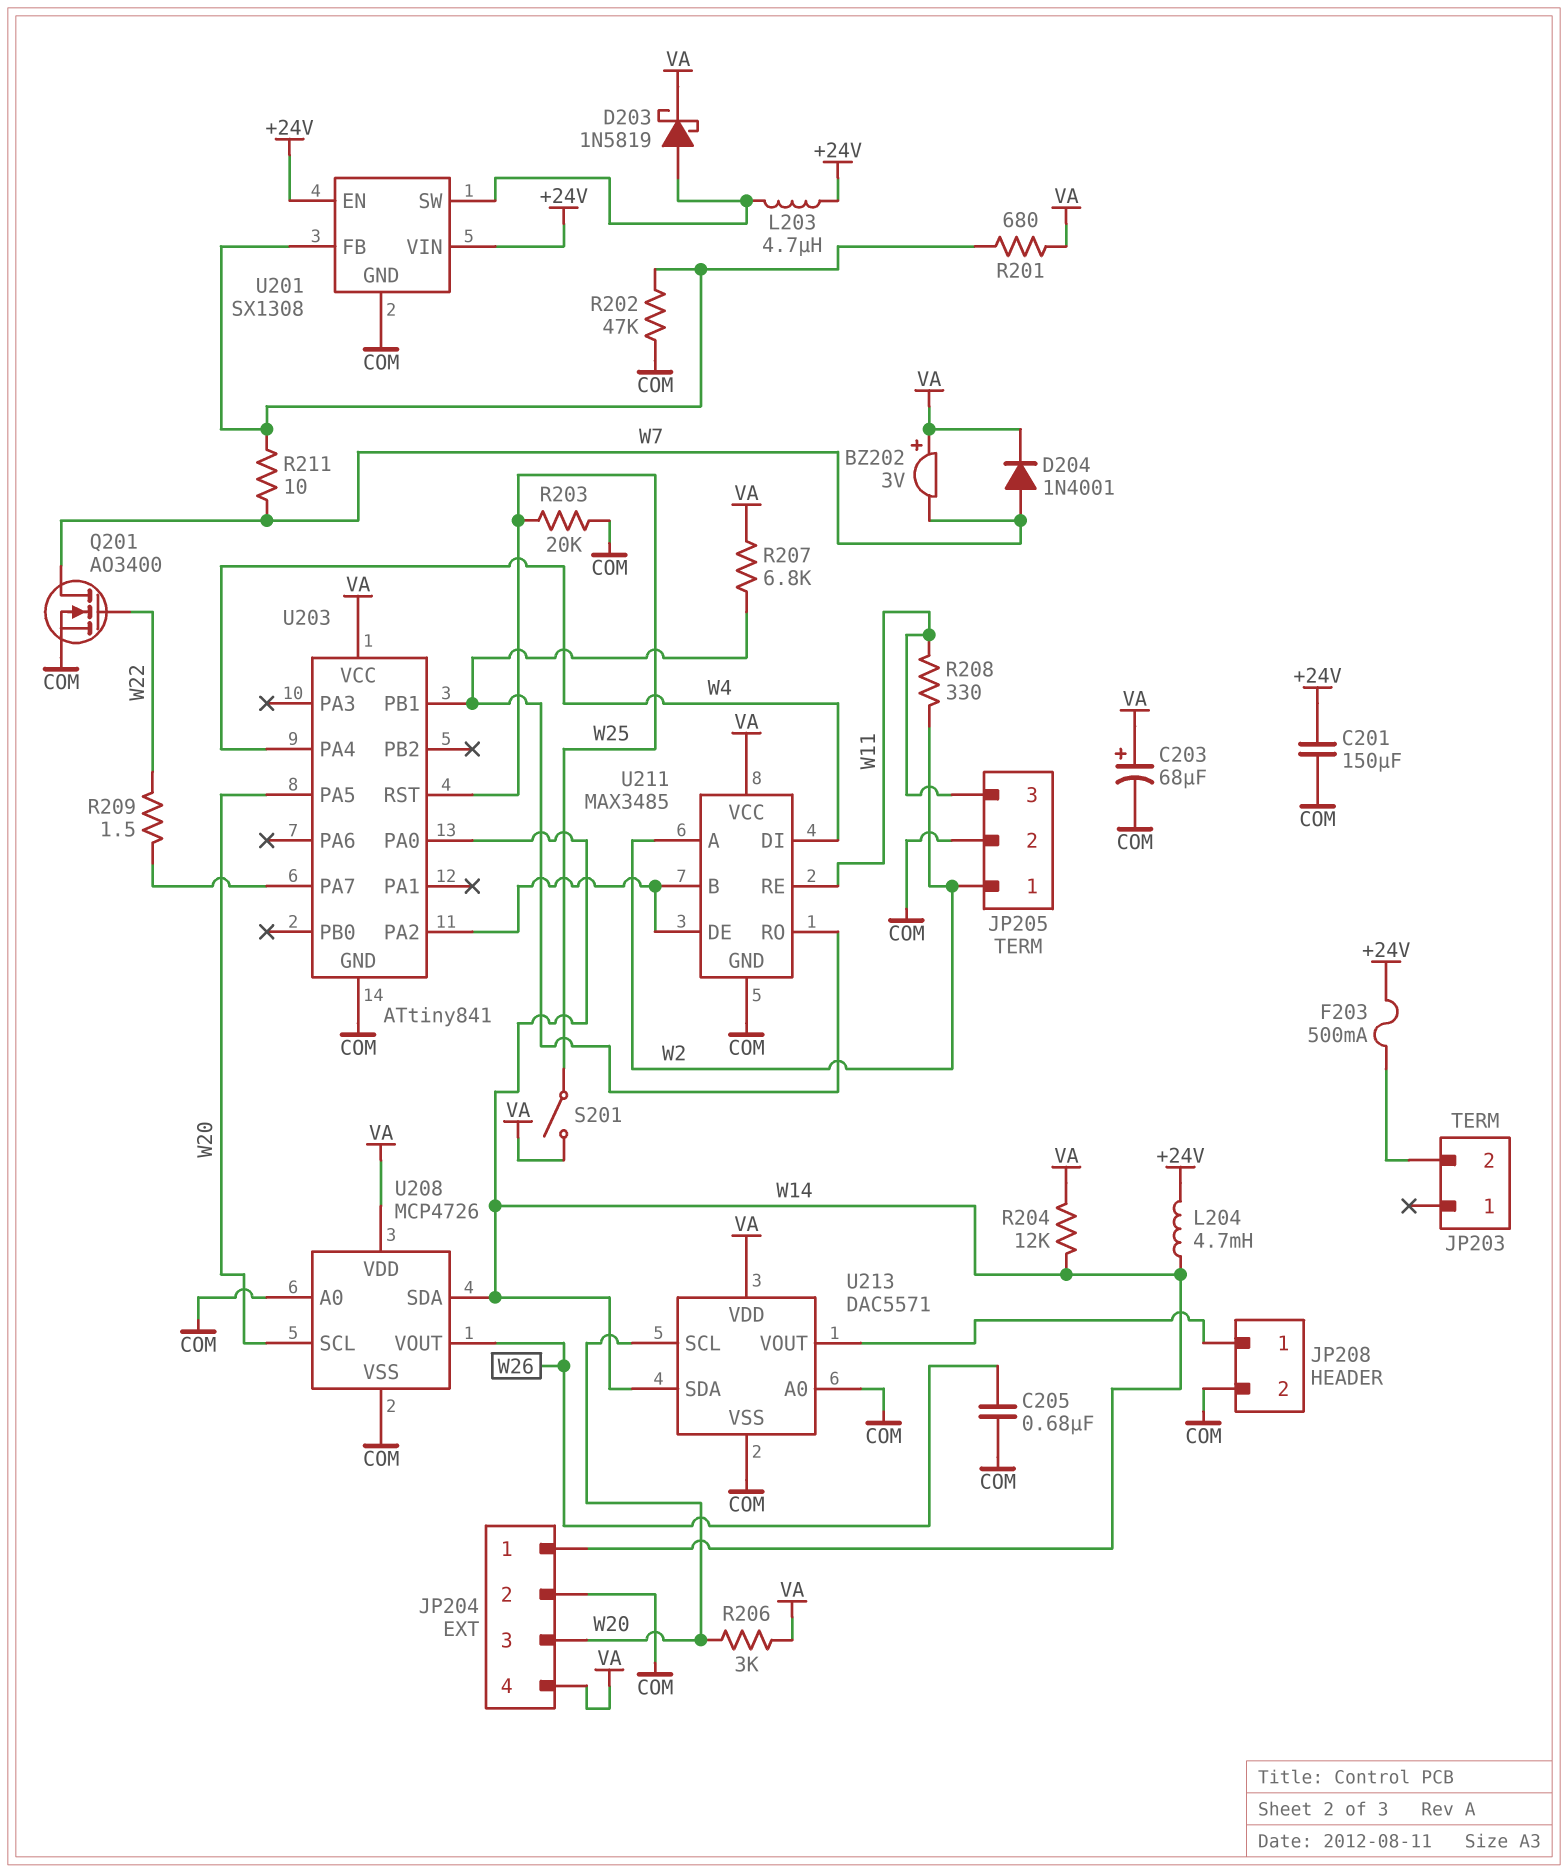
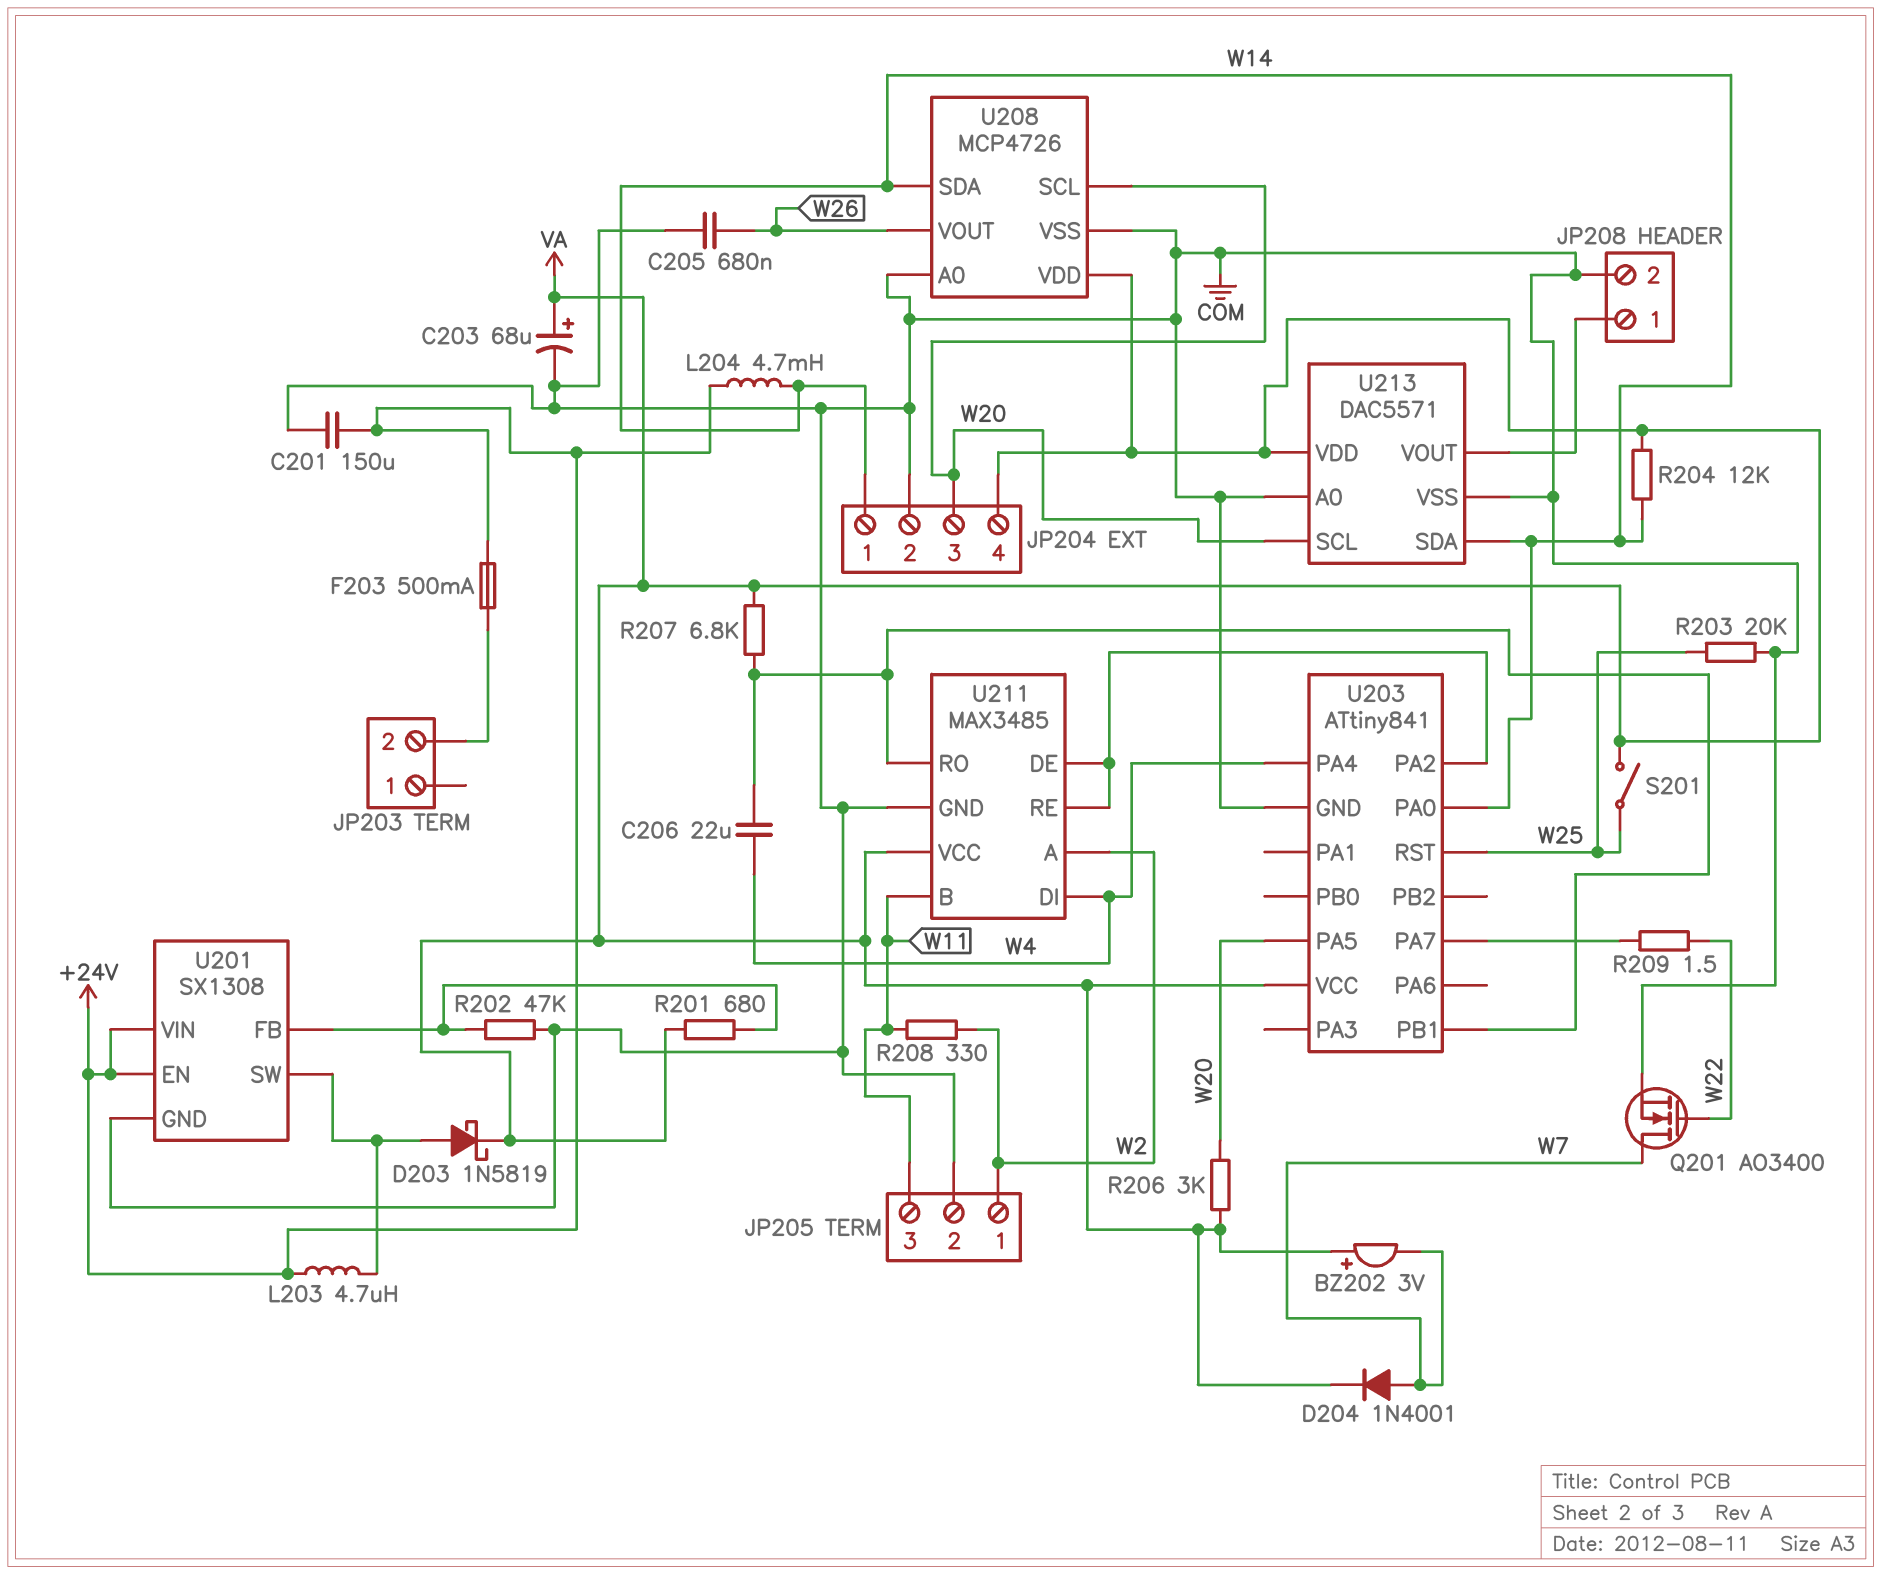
C206: none -> 22uF (U203/PB1, W4)
R211: 10 (U201/FB, W7) -> none
U211 pin B: U203/PA2 -> W11
U211 pin RE: W11 -> U203/PA2

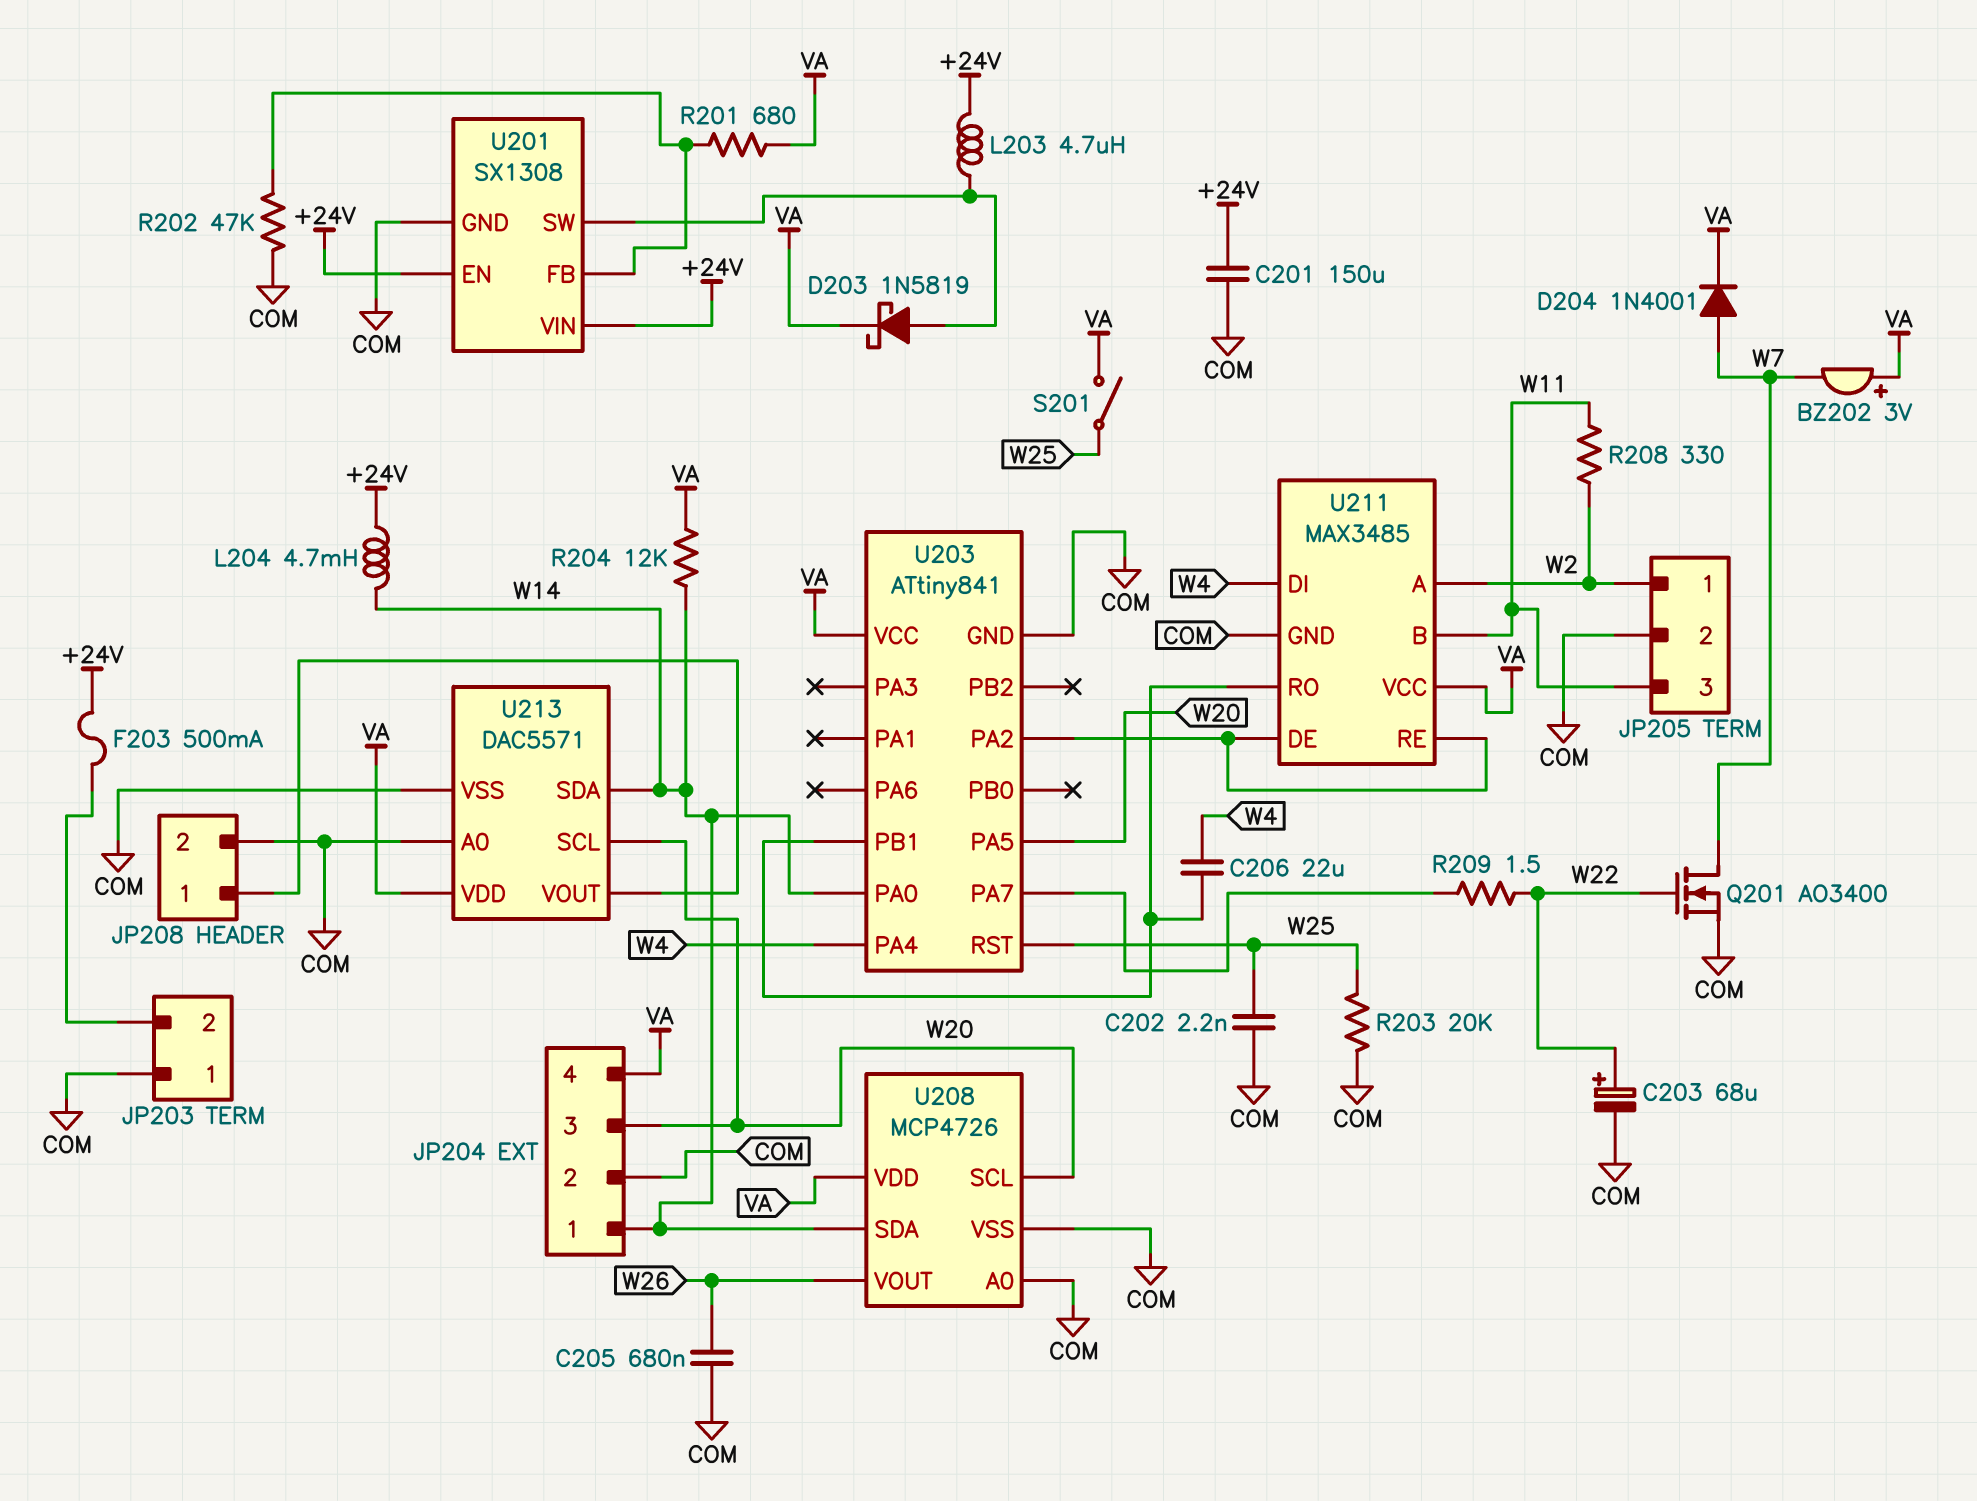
C202: none -> 2.2nF (COM, W25)
C203: 68uF (plus VA, minus COM) -> 68uF (plus W22, minus COM)
JP203 pin 1: none -> COM
R206: 3k (VA, W20) -> none
R207: 6.8k (U203/PB1, VA) -> none

